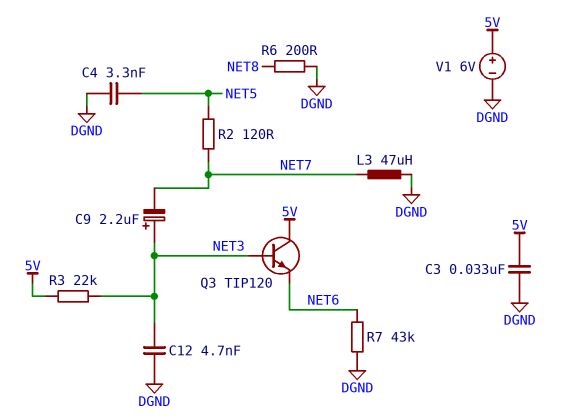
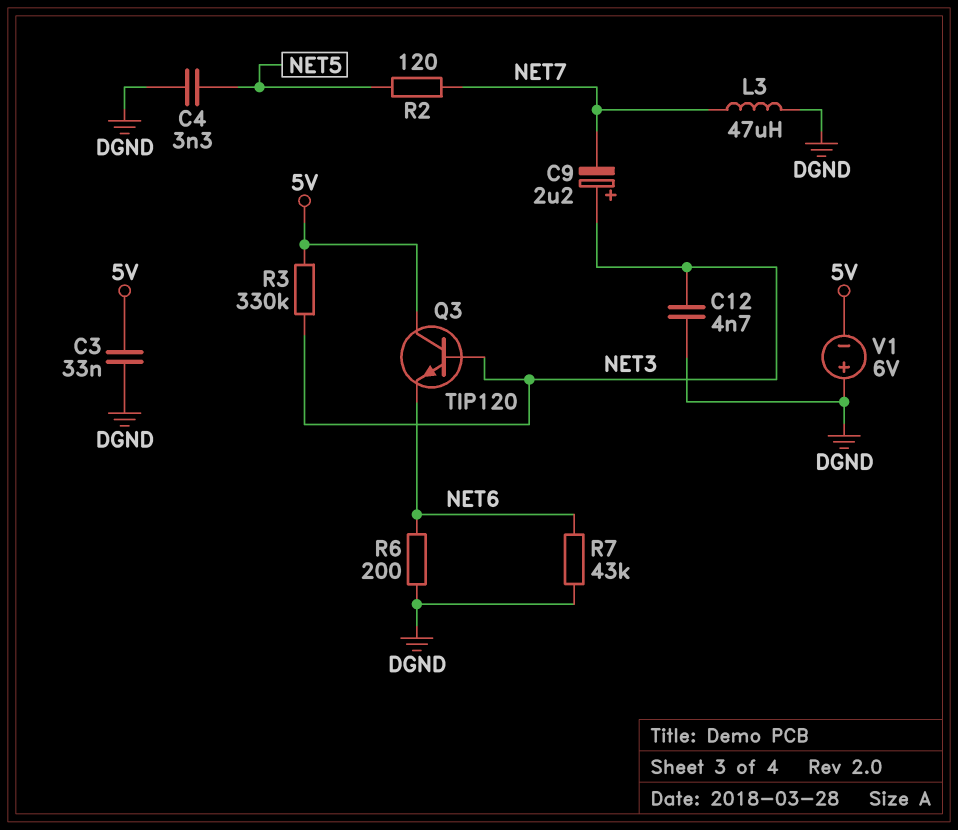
R3: 22k (5V, NET3) -> 330k (5V, NET3)
R6: 200 (DGND, NET8) -> 200 (DGND, NET6)
V1: 6V (plus 5V, minus DGND) -> 6V (plus DGND, minus 5V)

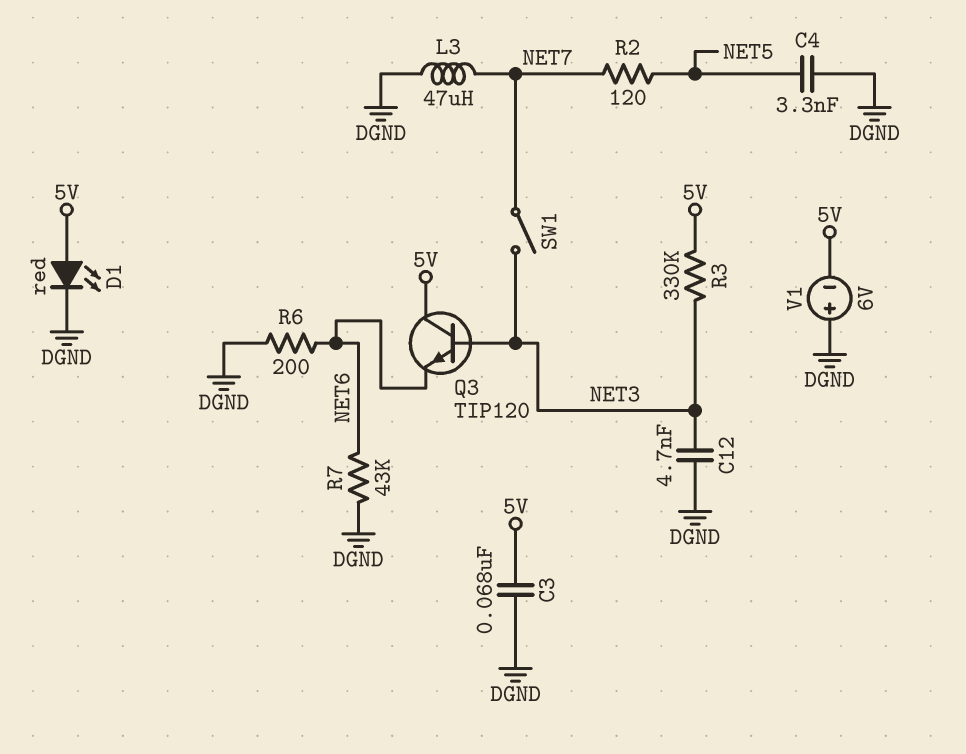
C3: 33nF (5V, DGND) -> 68nF (5V, DGND)
C9: 2.2uF (plus NET3, minus NET7) -> none
D1: none -> LED red (A 5V, K DGND)
SW1: none -> switch (NET3, NET7)

